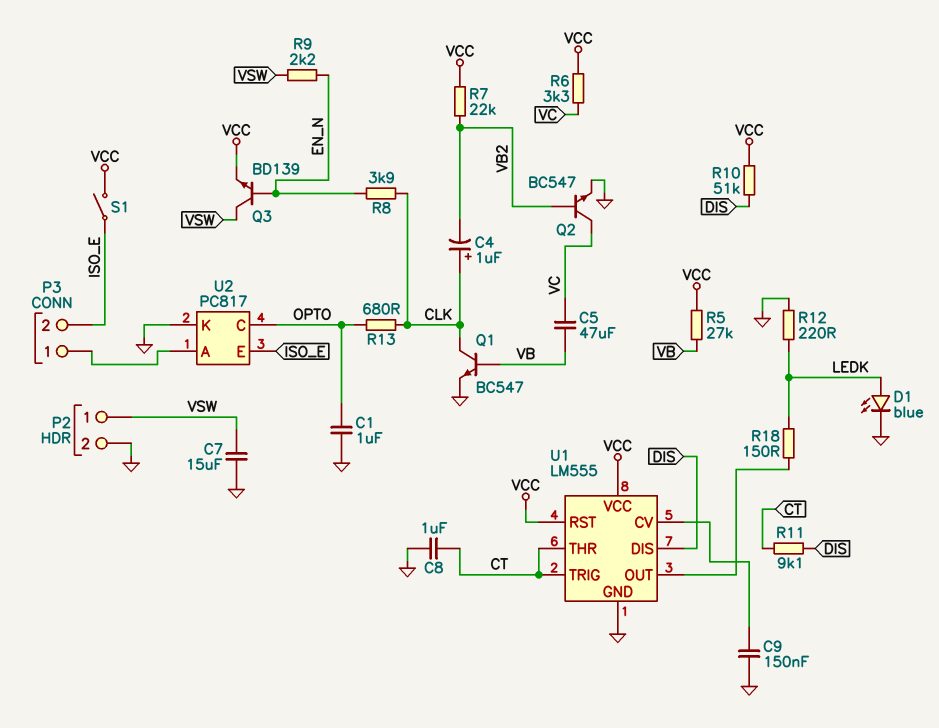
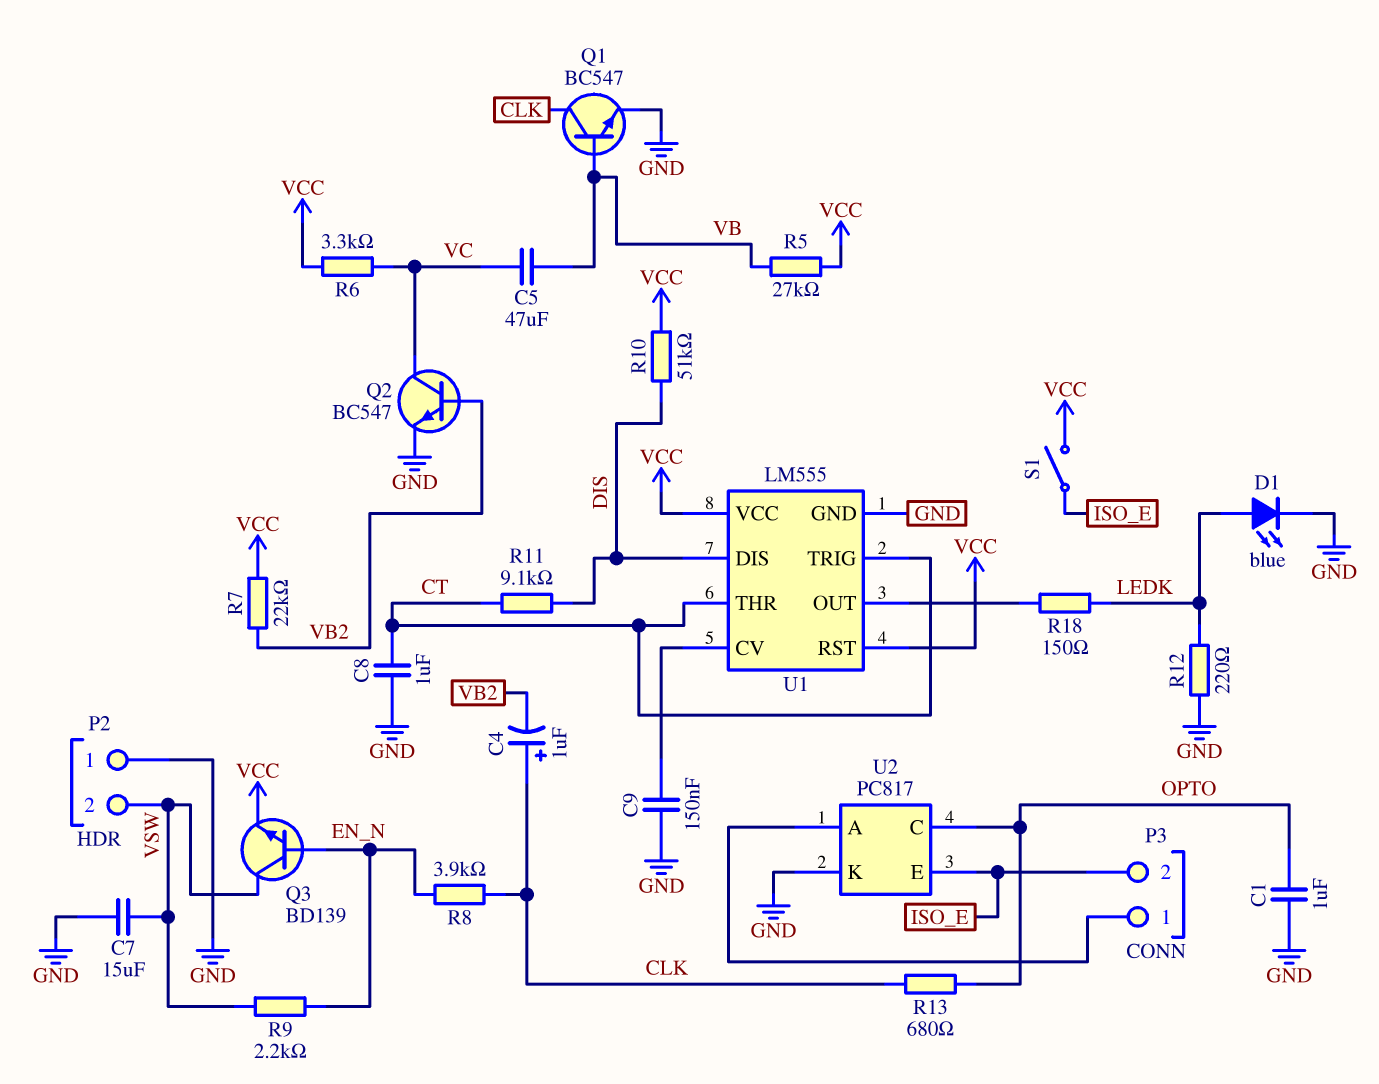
P2 pin 1: VSW -> GND
P2 pin 2: GND -> VSW

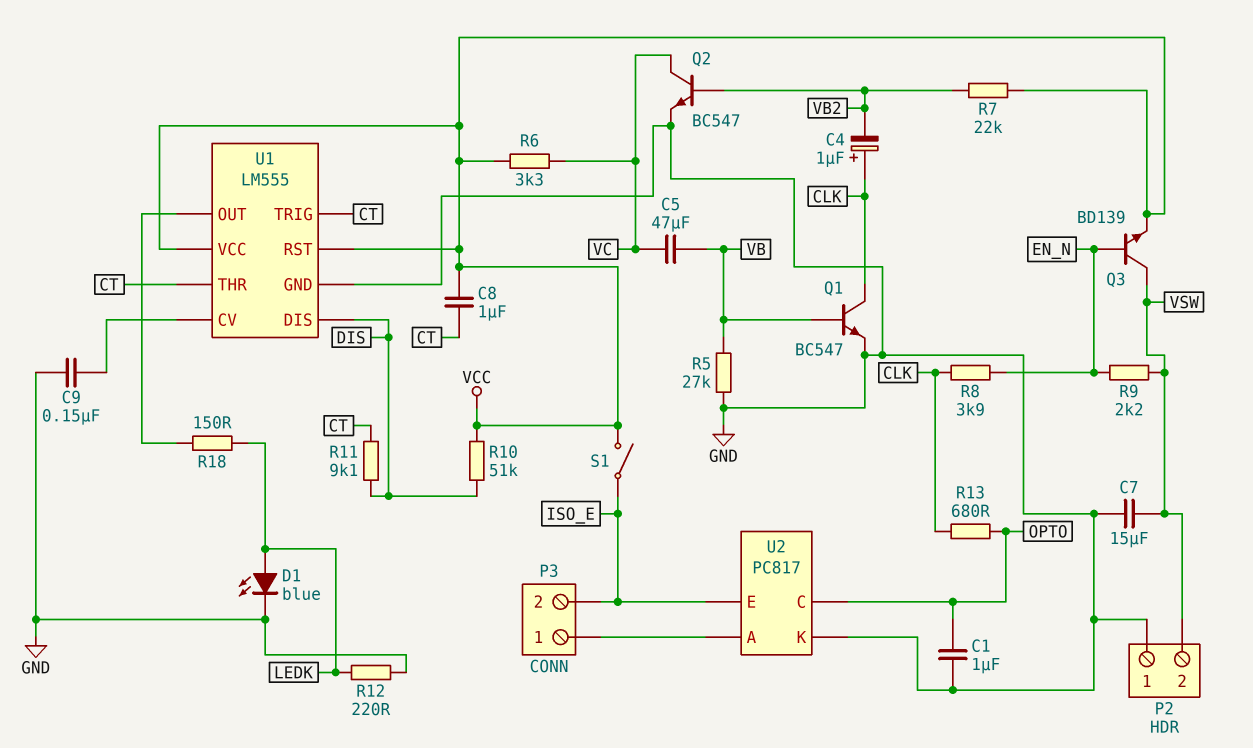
C8: 1uF (CT, GND) -> 1uF (CT, VCC)
R5: 27k (VB, VCC) -> 27k (GND, VB)

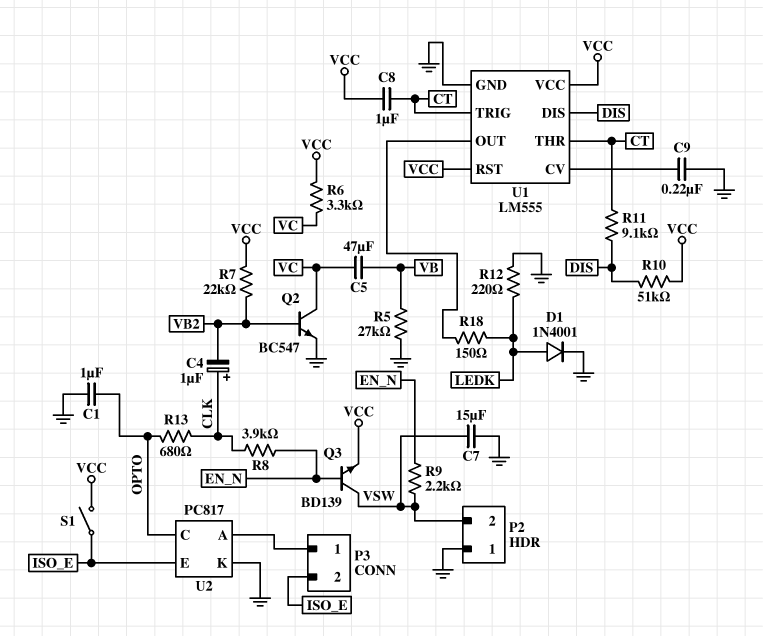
C9: 150nF (GND, U1/CV) -> 220nF (GND, U1/CV)
D1: LED blue (A LEDK, K GND) -> diode 1N4001 (A LEDK, K GND)
Q1: NPN BC547 (B VB, C CLK, E GND) -> none

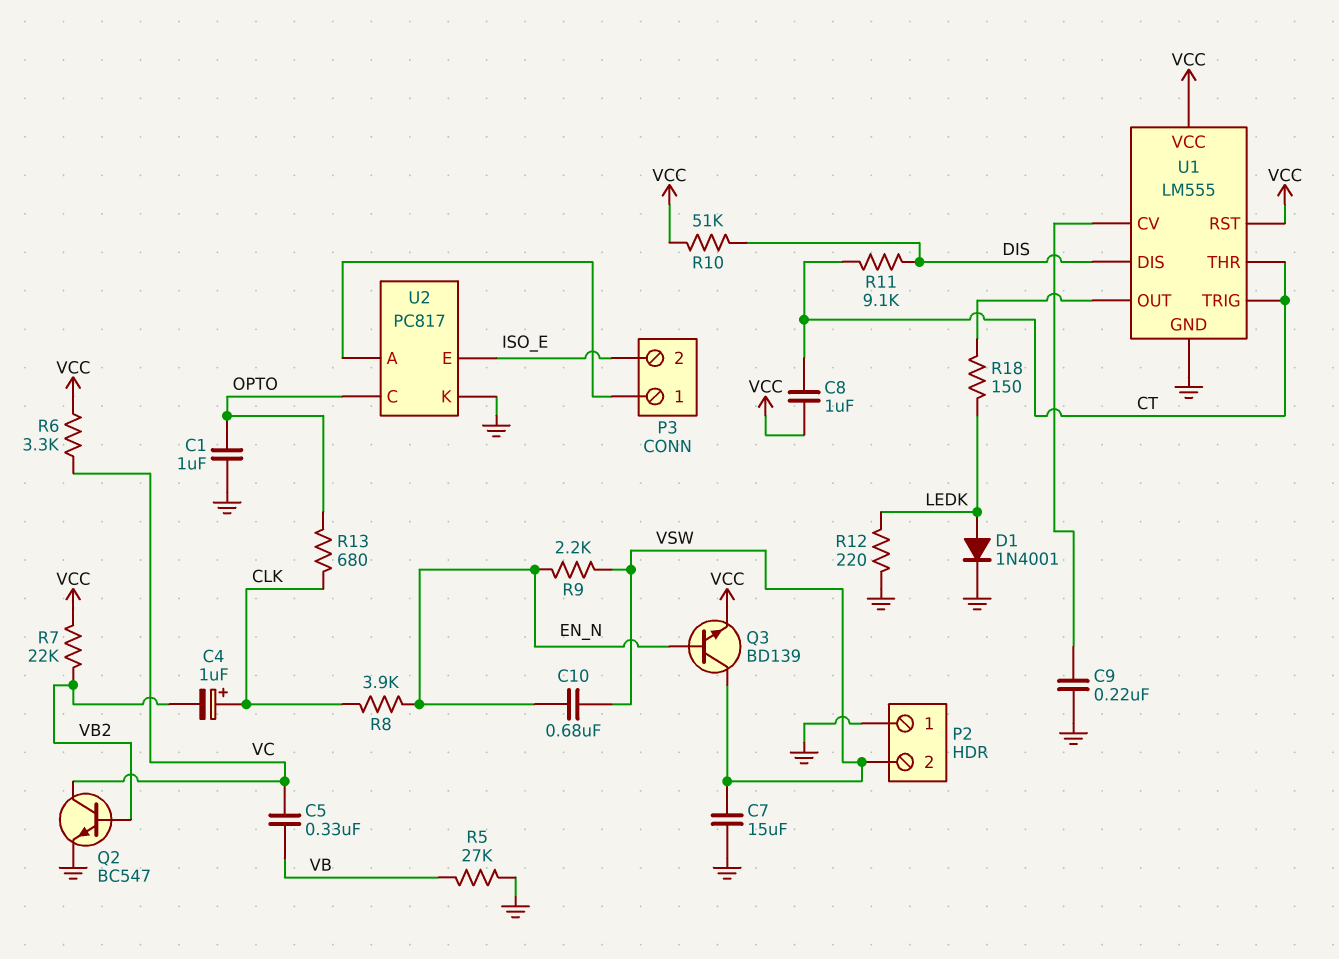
C5: 47uF (VB, VC) -> 330nF (VB, VC)
C10: none -> 680nF (EN_N, VSW)
S1: switch (ISO_E, VCC) -> none

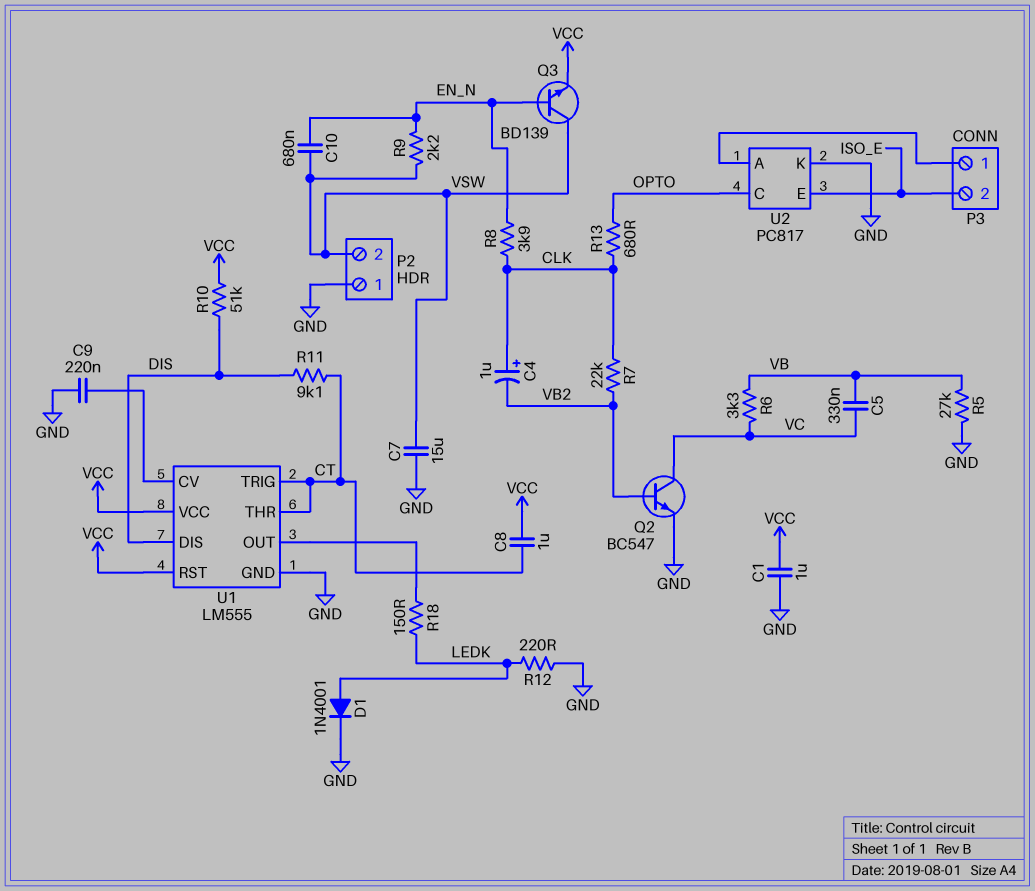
C1: 1uF (GND, OPTO) -> 1uF (GND, VCC)
R6: 3.3k (VC, VCC) -> 3.3k (VB, VC)
R7: 22k (VB2, VCC) -> 22k (CLK, VB2)

